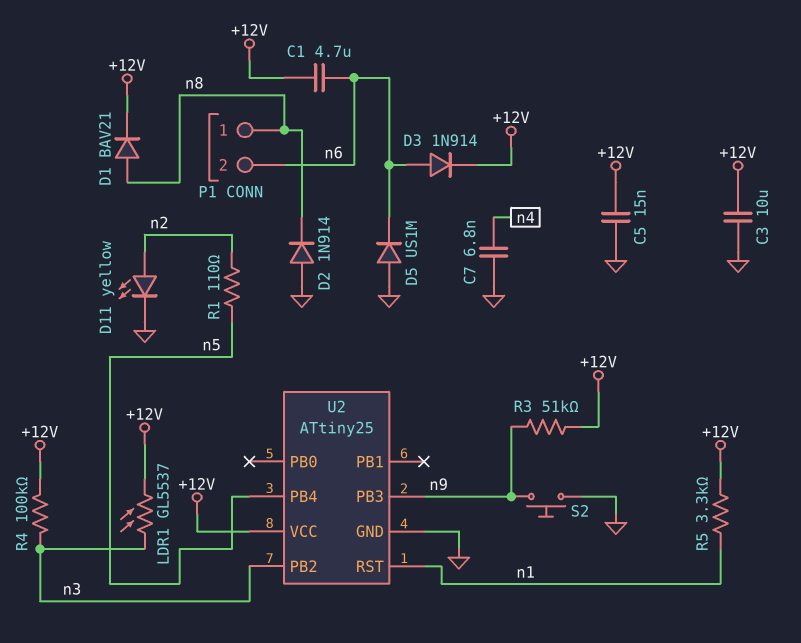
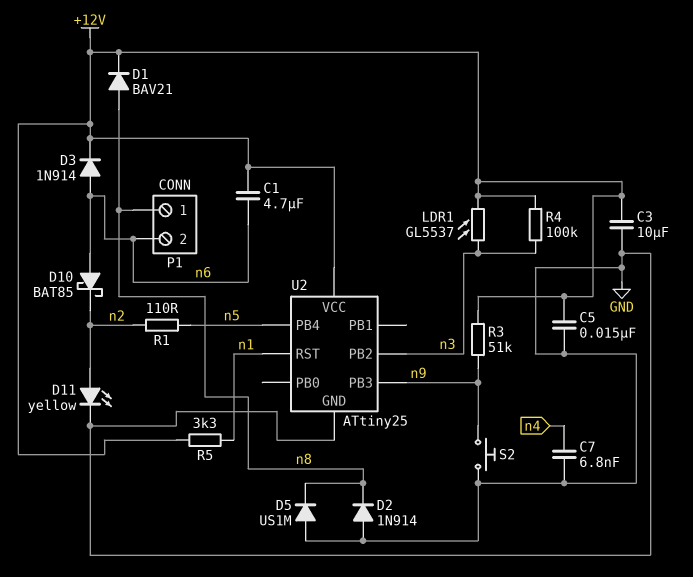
D5: diode US1M (A GND, K n6) -> diode US1M (A GND, K n8)
D10: none -> schottky BAT85 (A n6, K n2)

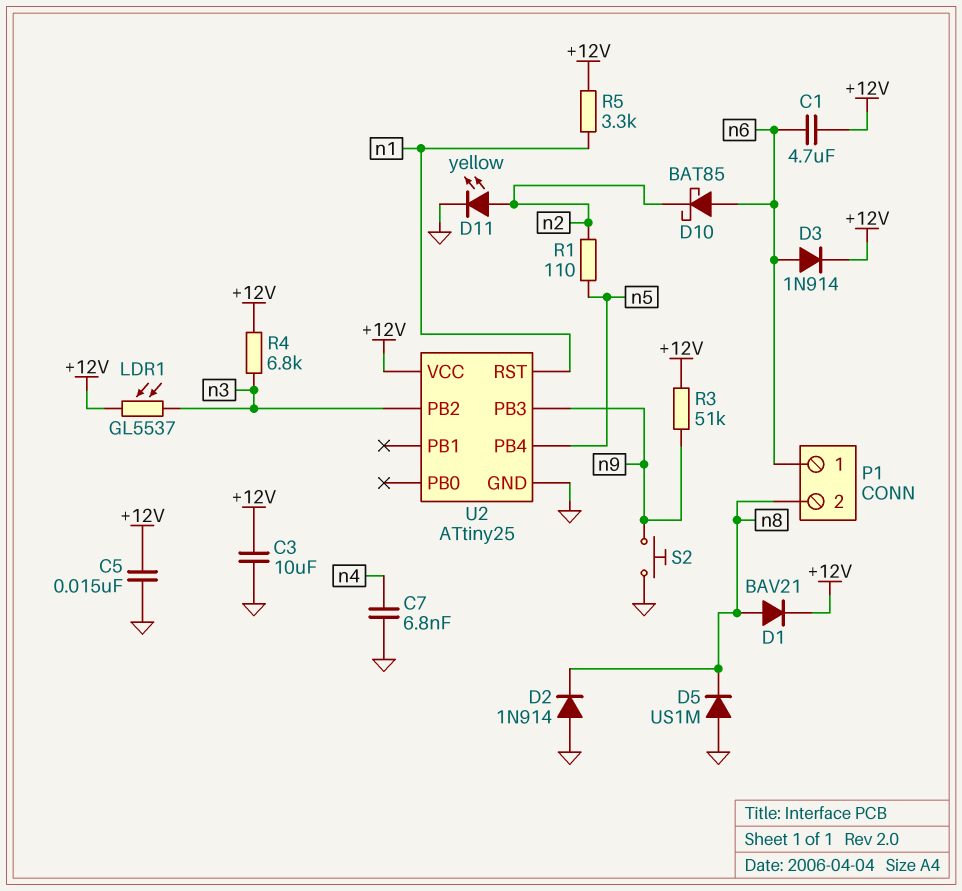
P1 pin 1: n8 -> n6
P1 pin 2: n6 -> n8
R4: 100k (+12V, n3) -> 6.8k (+12V, n3)

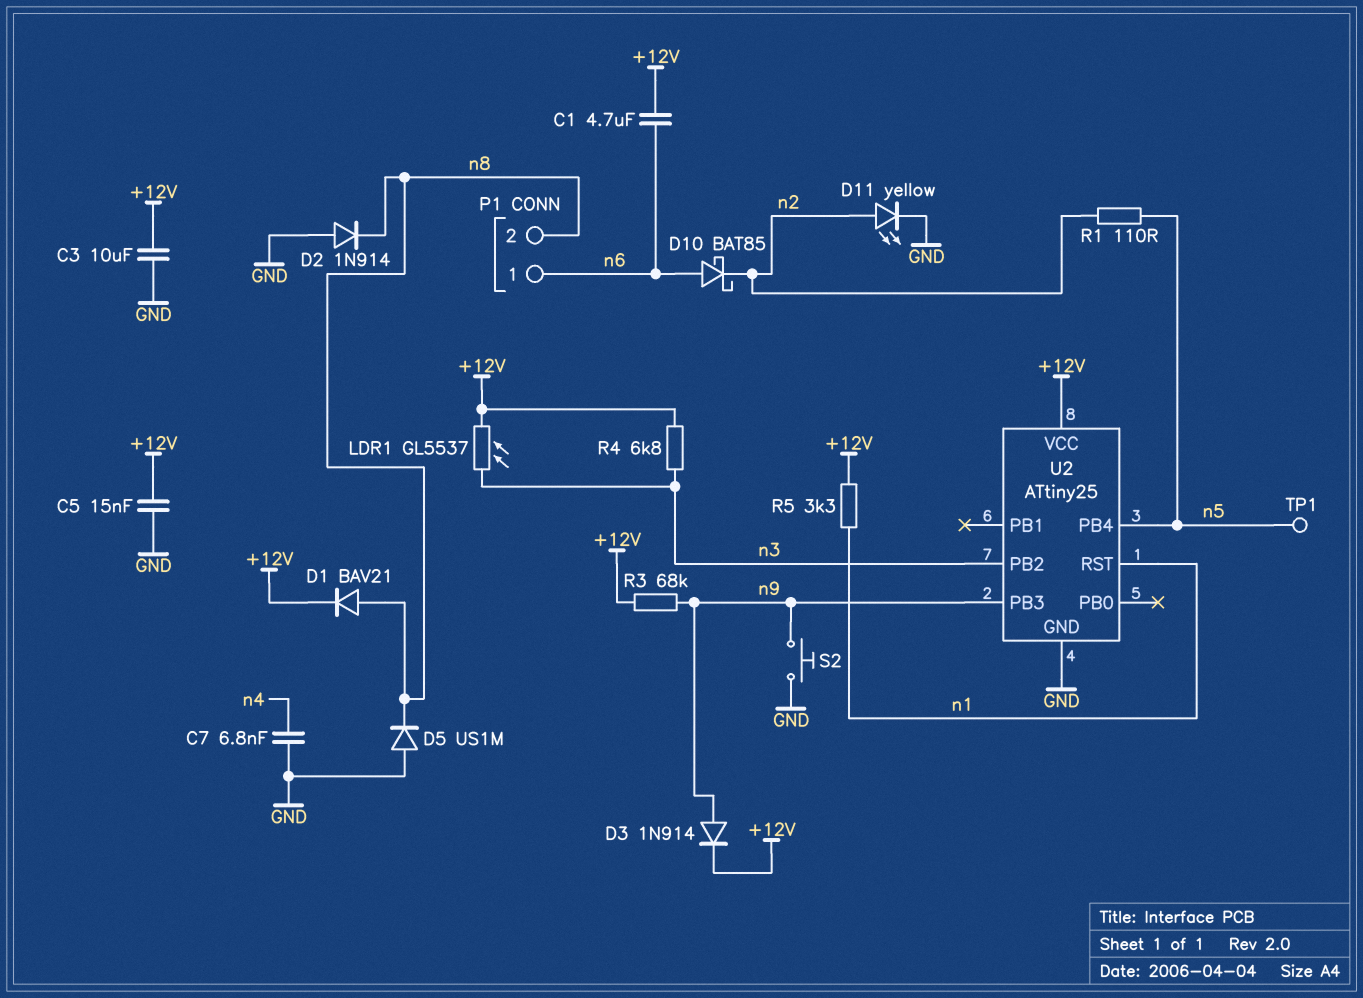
D3: diode 1N914 (A n6, K +12V) -> diode 1N914 (A n9, K +12V)
R3: 51k (+12V, n9) -> 68k (+12V, n9)
TP1: none -> test point (n5)

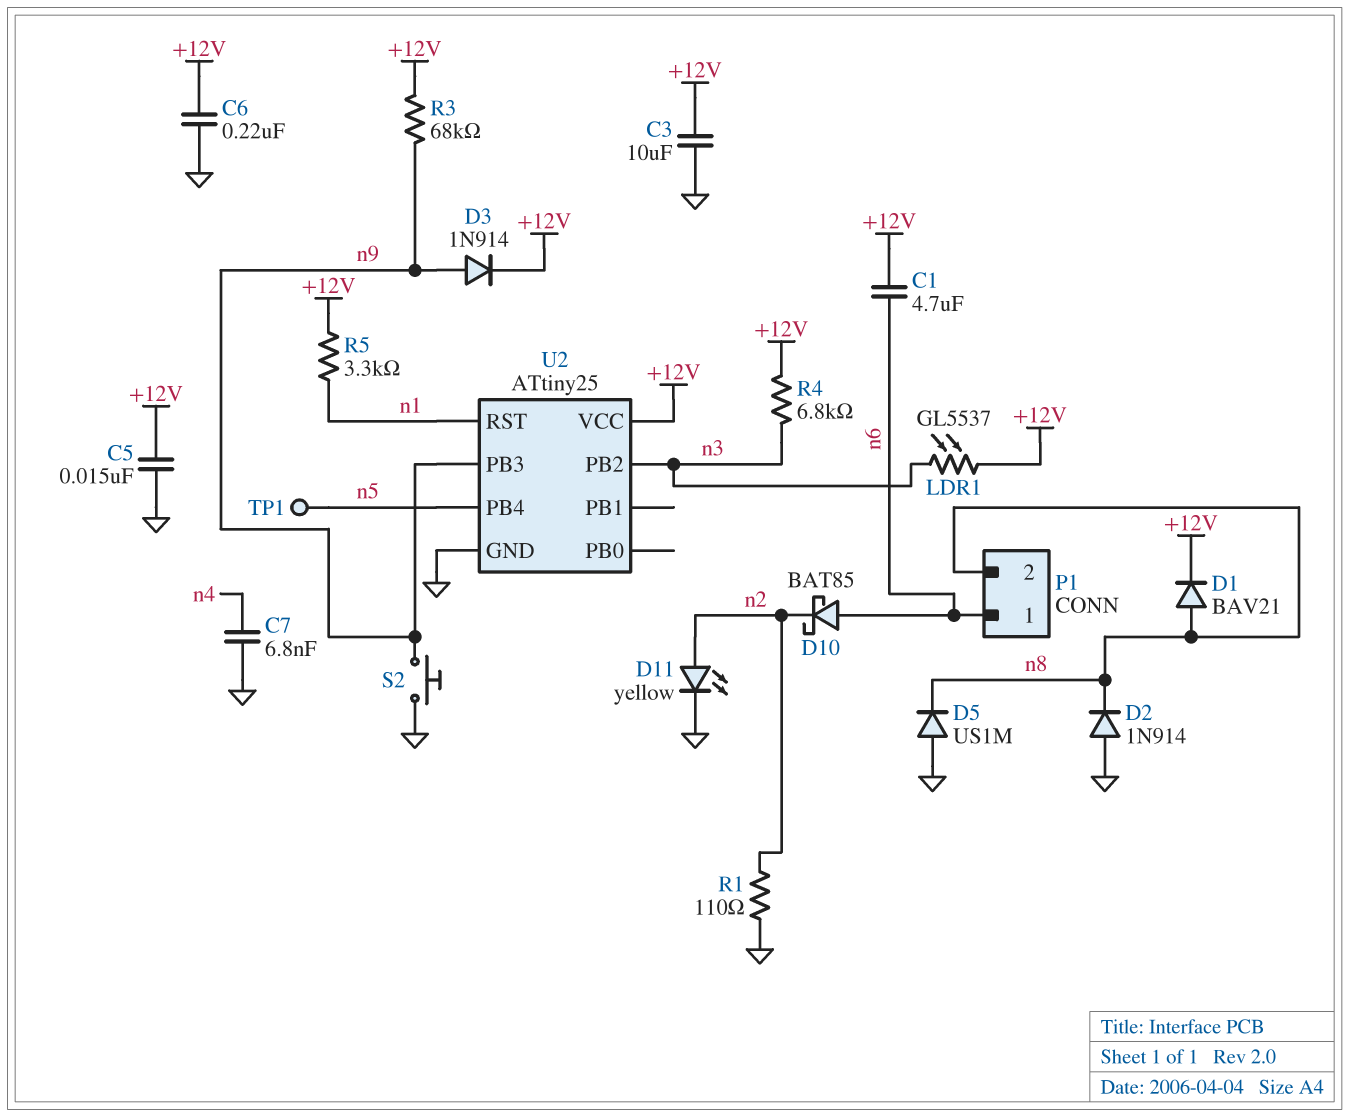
C6: none -> 220nF (+12V, GND)
R1: 110 (n2, n5) -> 110 (GND, n2)

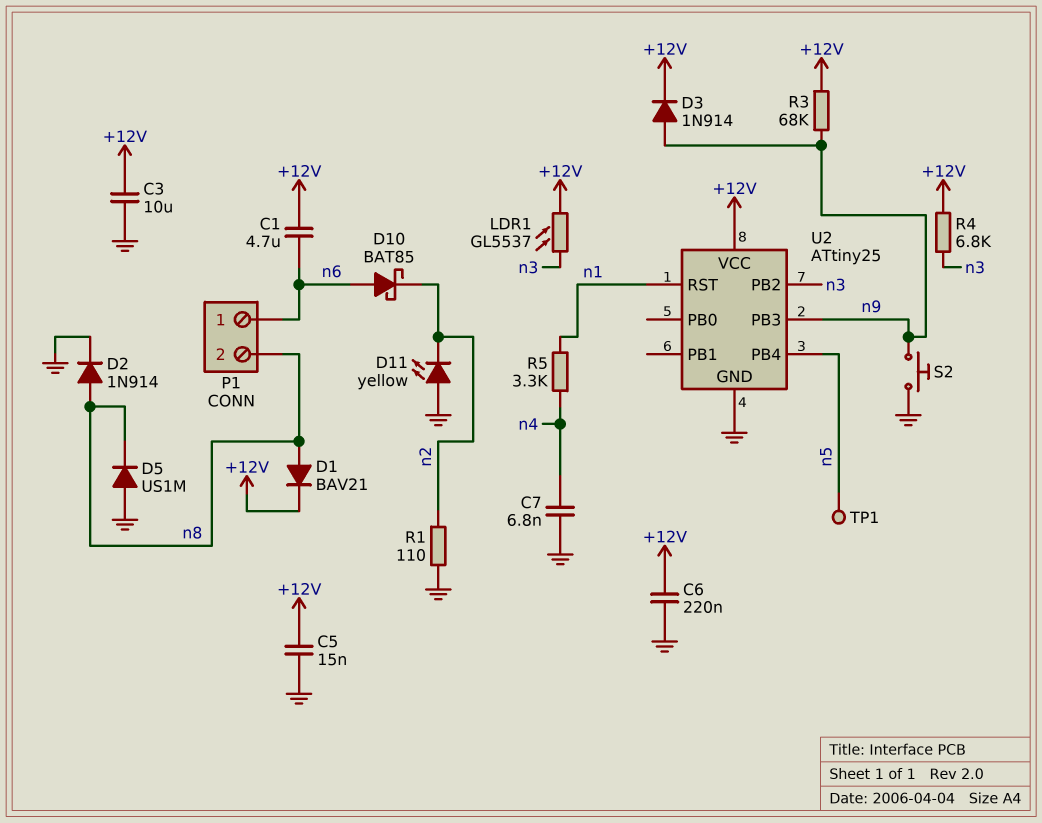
D2: diode 1N914 (A GND, K n8) -> diode 1N914 (A n8, K GND)
D11: LED yellow (A n2, K GND) -> LED yellow (A GND, K n2)
R5: 3.3k (+12V, n1) -> 3.3k (n1, n4)

